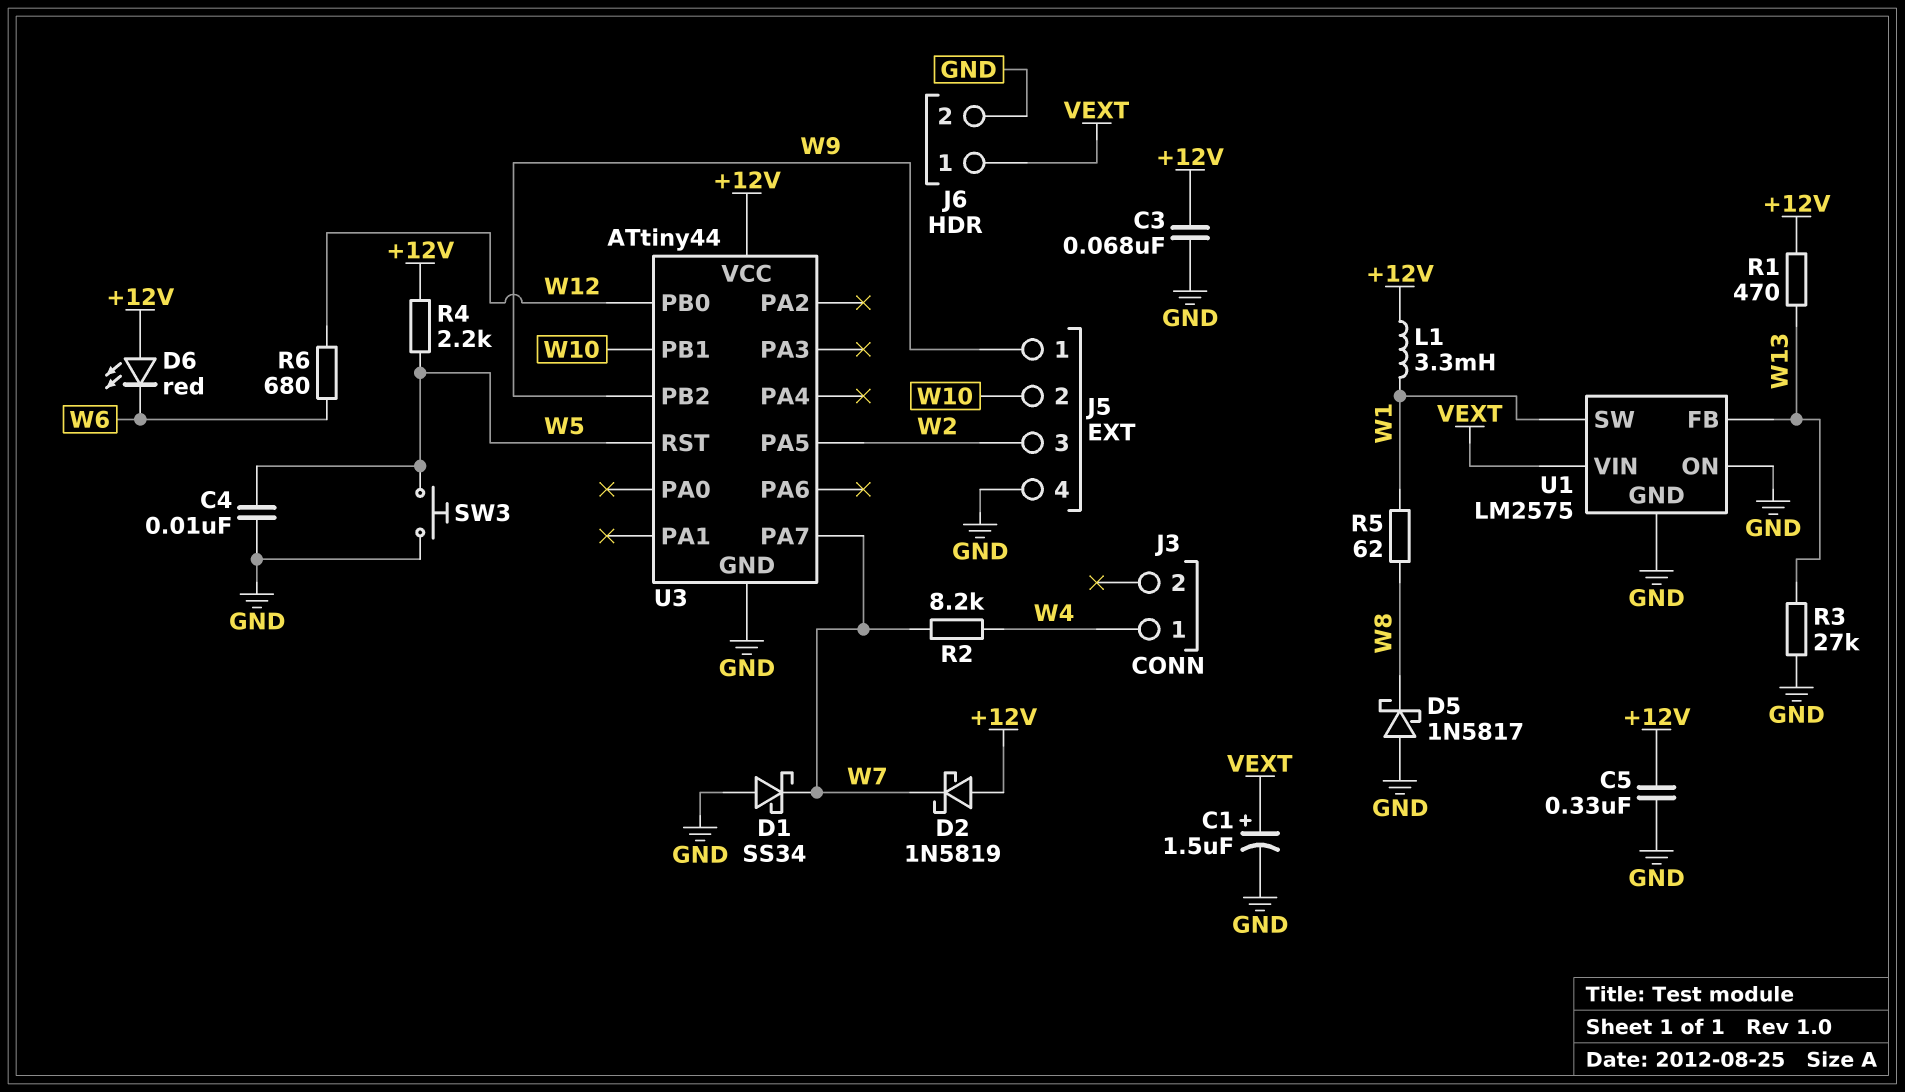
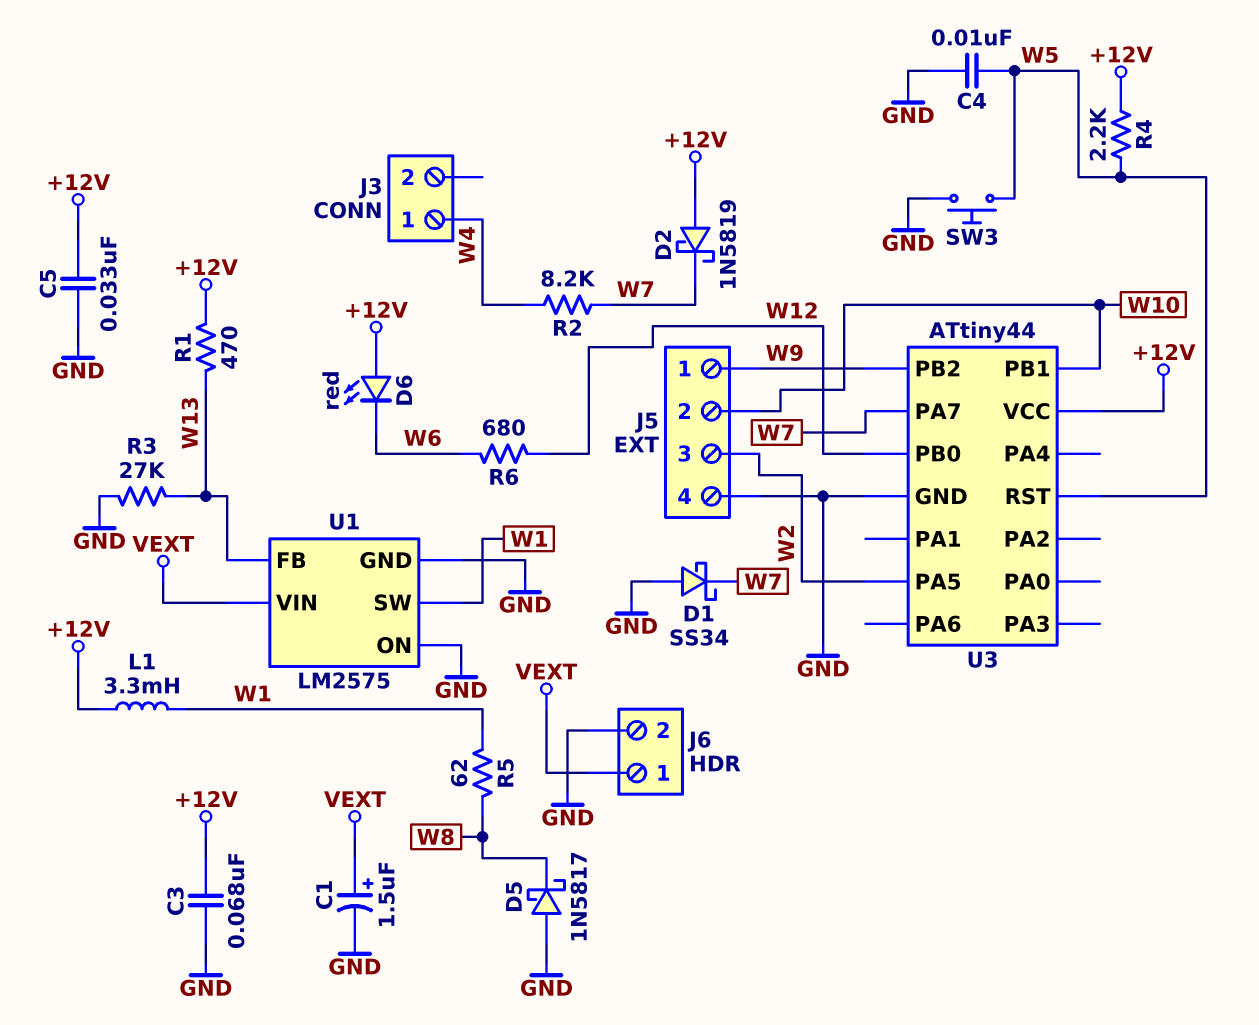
C5: 330nF (+12V, GND) -> 33nF (+12V, GND)

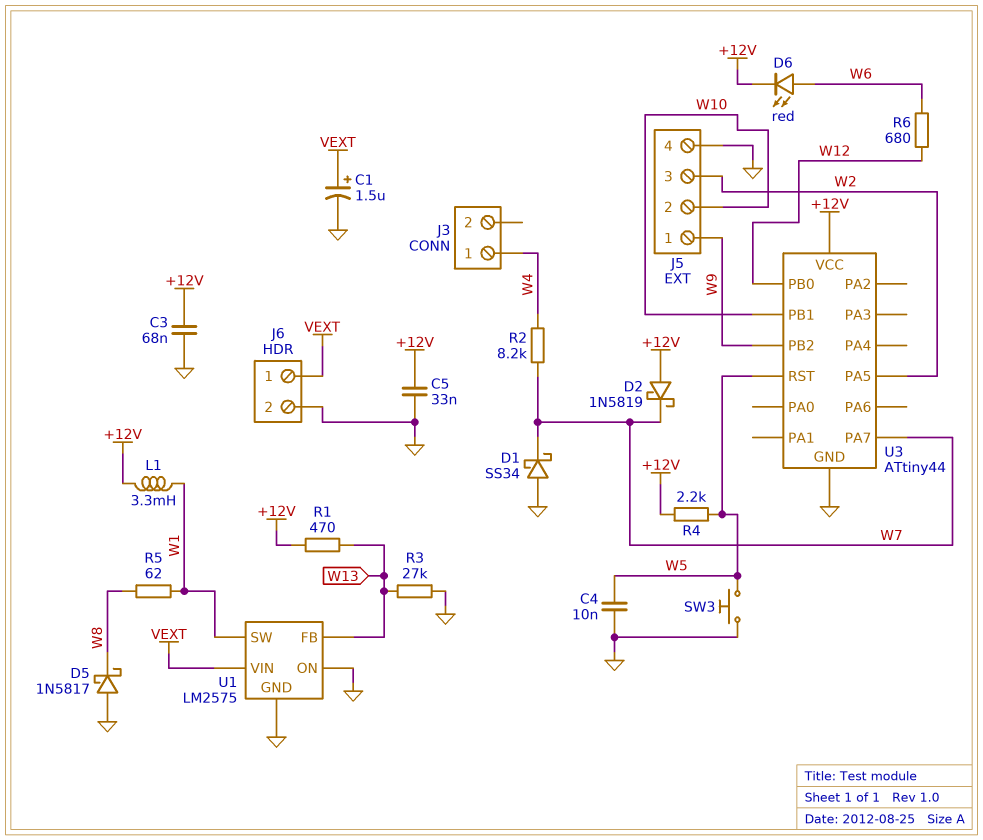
D6: LED red (A +12V, K W6) -> LED red (A W6, K +12V)

